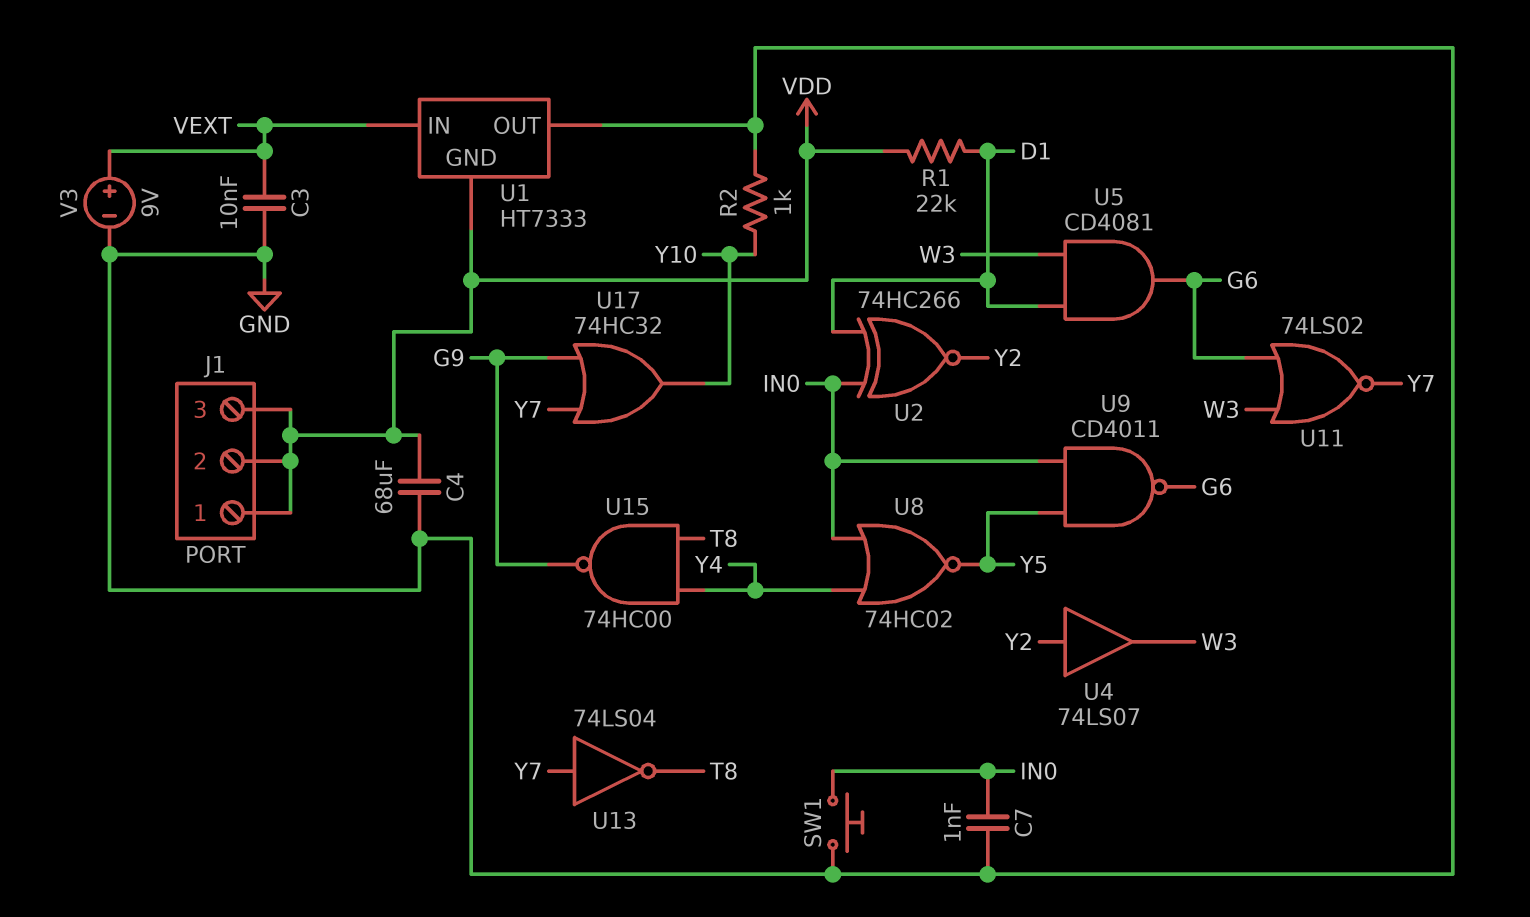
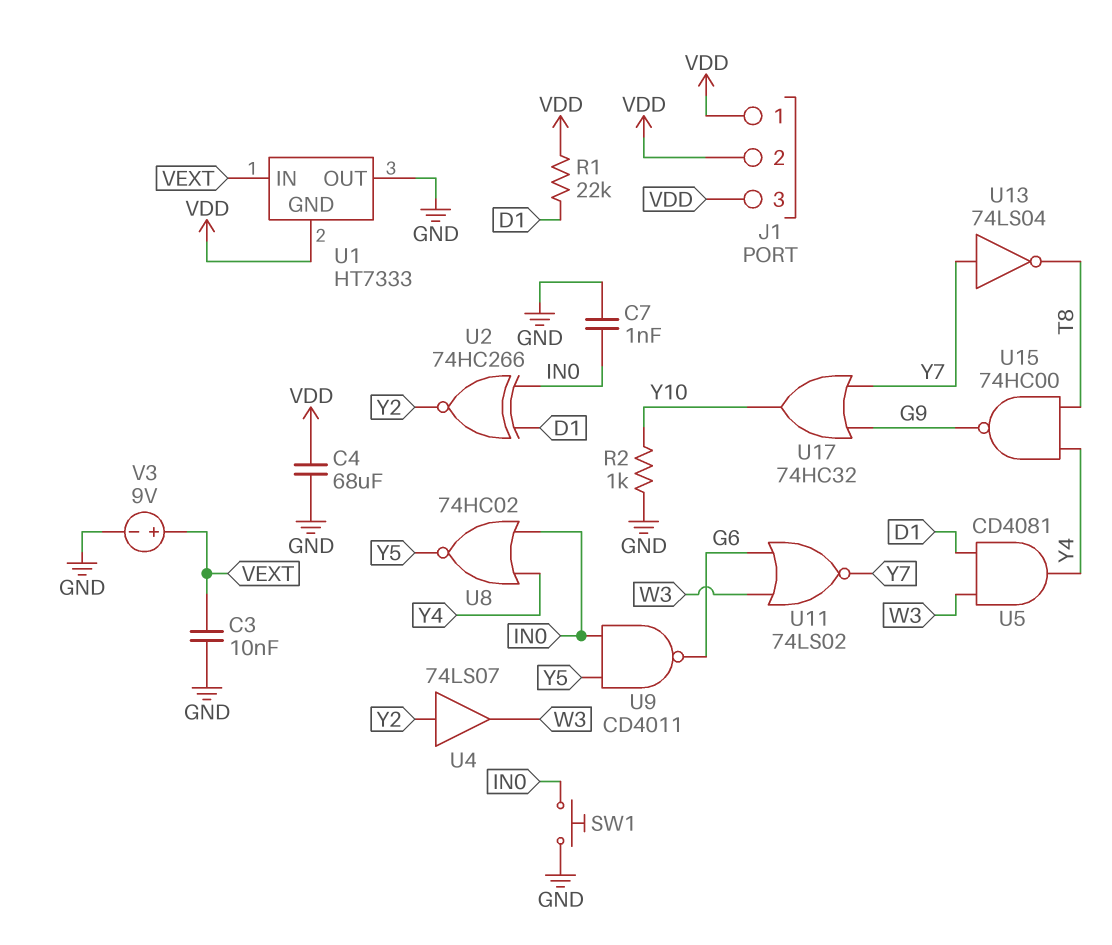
U5: AND CD4081 (in D1, in W3, out G6) -> AND CD4081 (in D1, in W3, out Y4)

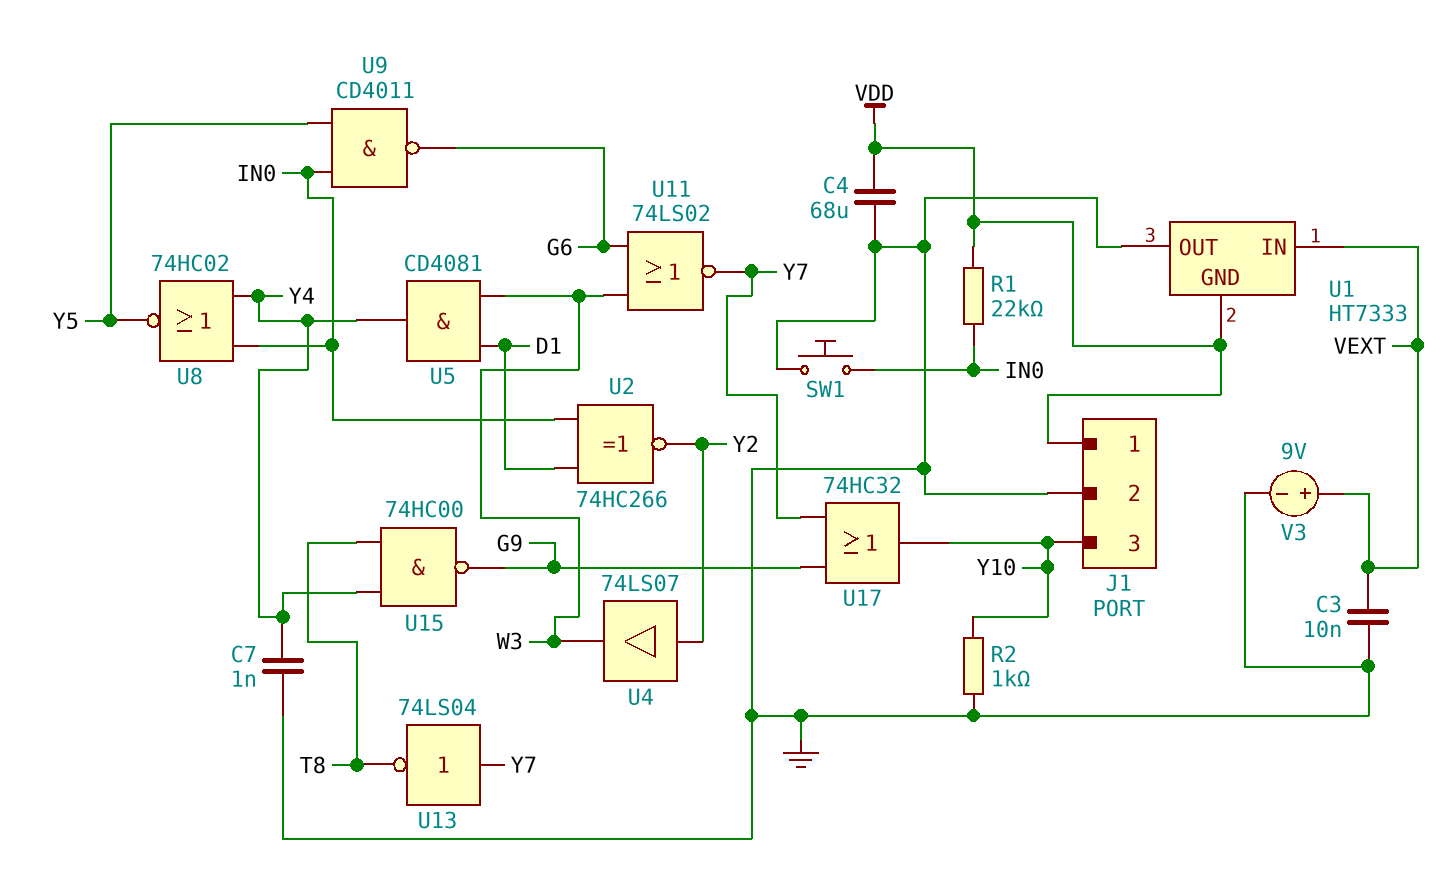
C7: 1nF (GND, IN0) -> 1nF (GND, Y4)
J1 pin 2: VDD -> GND
J1 pin 3: VDD -> Y10
R1: 22k (D1, VDD) -> 22k (IN0, VDD)

